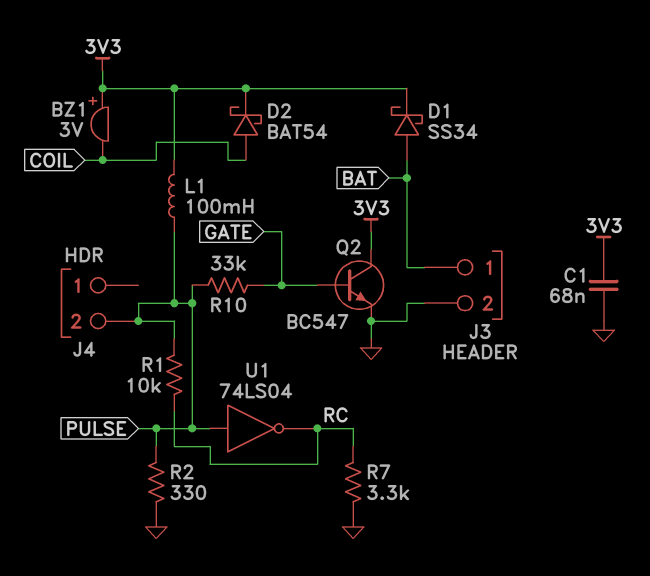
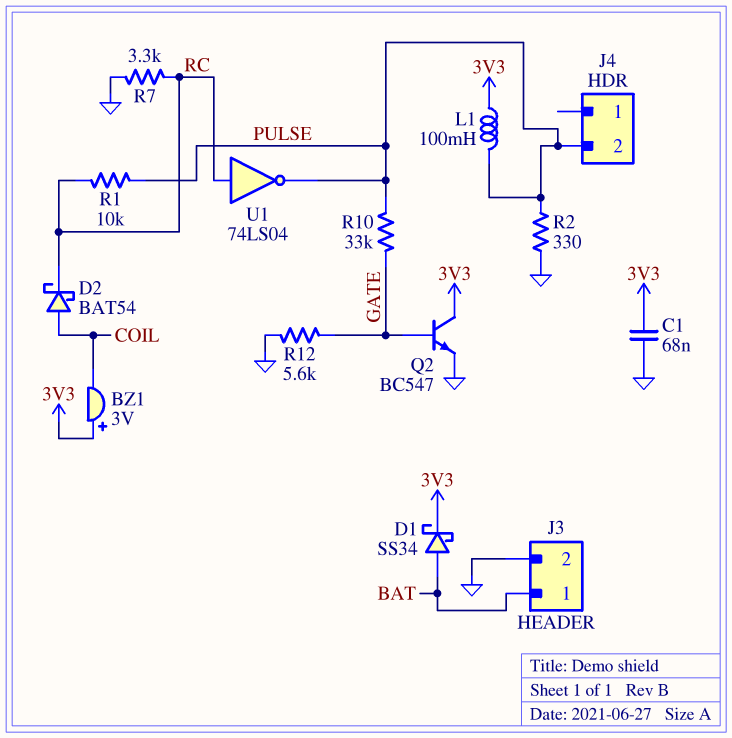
D2: schottky BAT54 (A COIL, K 3V3) -> schottky BAT54 (A COIL, K RC)
R12: none -> 5.6k (GATE, GND)
U1: NOT 74LS04 (in PULSE, out RC) -> NOT 74LS04 (in RC, out PULSE)

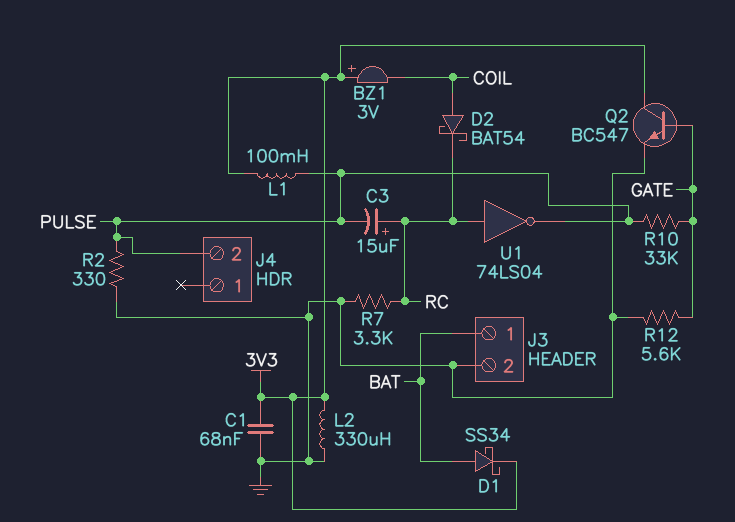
C3: none -> 15uF (plus RC, minus PULSE)
L2: none -> 330uH (3V3, GND)
R1: 10k (PULSE, RC) -> none

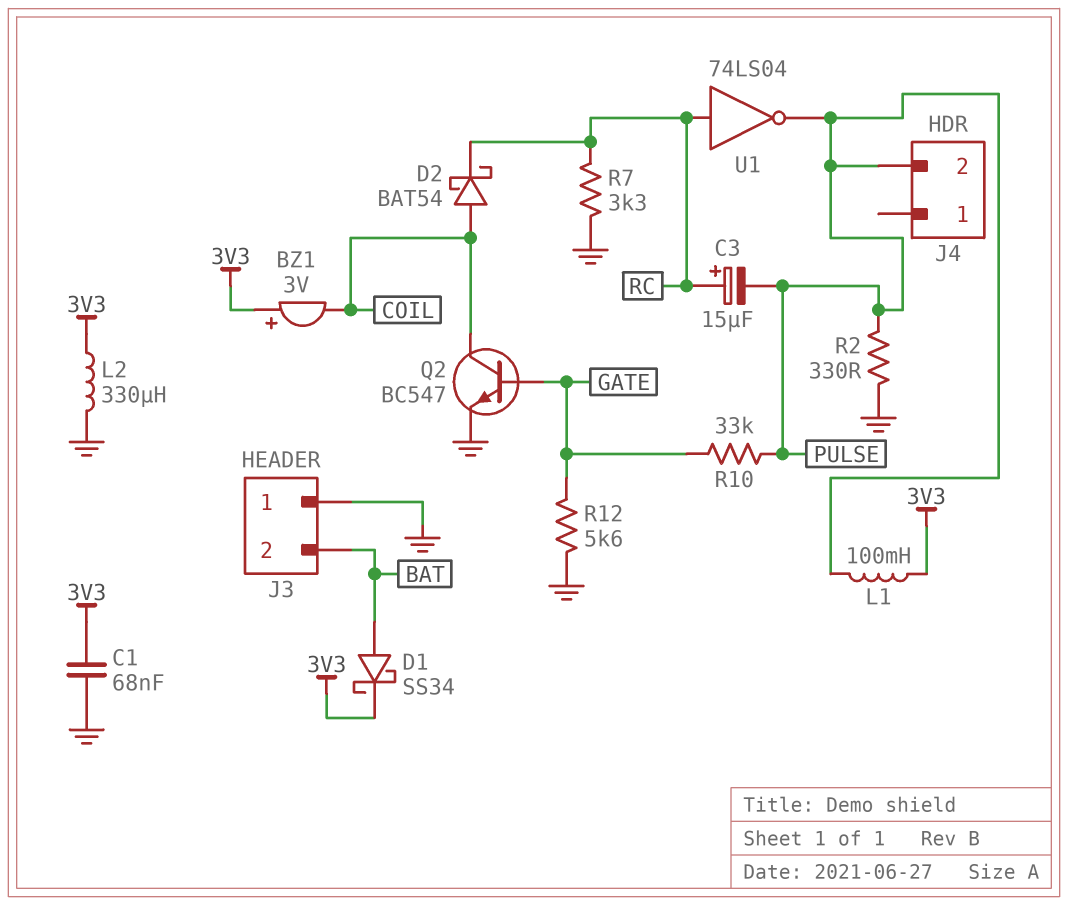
J3 pin 1: BAT -> GND
J3 pin 2: GND -> BAT
Q2: NPN BC547 (B GATE, C 3V3, E GND) -> NPN BC547 (B GATE, C COIL, E GND)

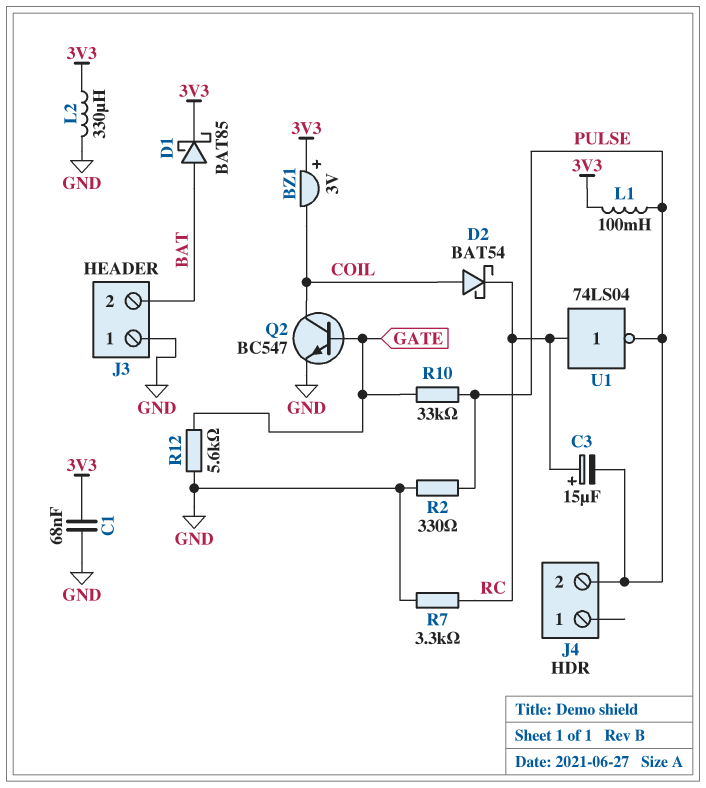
D1: schottky SS34 (A BAT, K 3V3) -> schottky BAT85 (A BAT, K 3V3)

